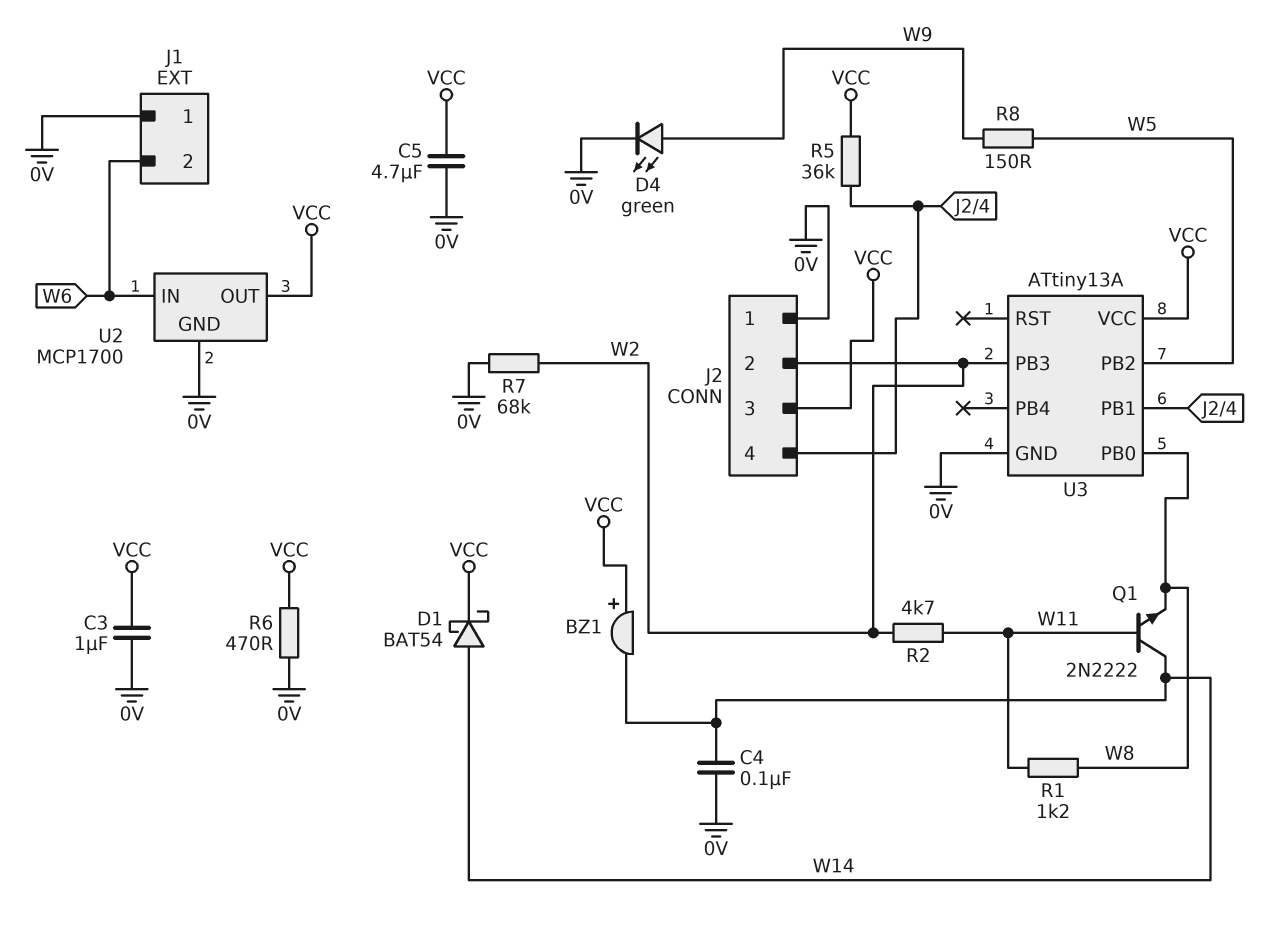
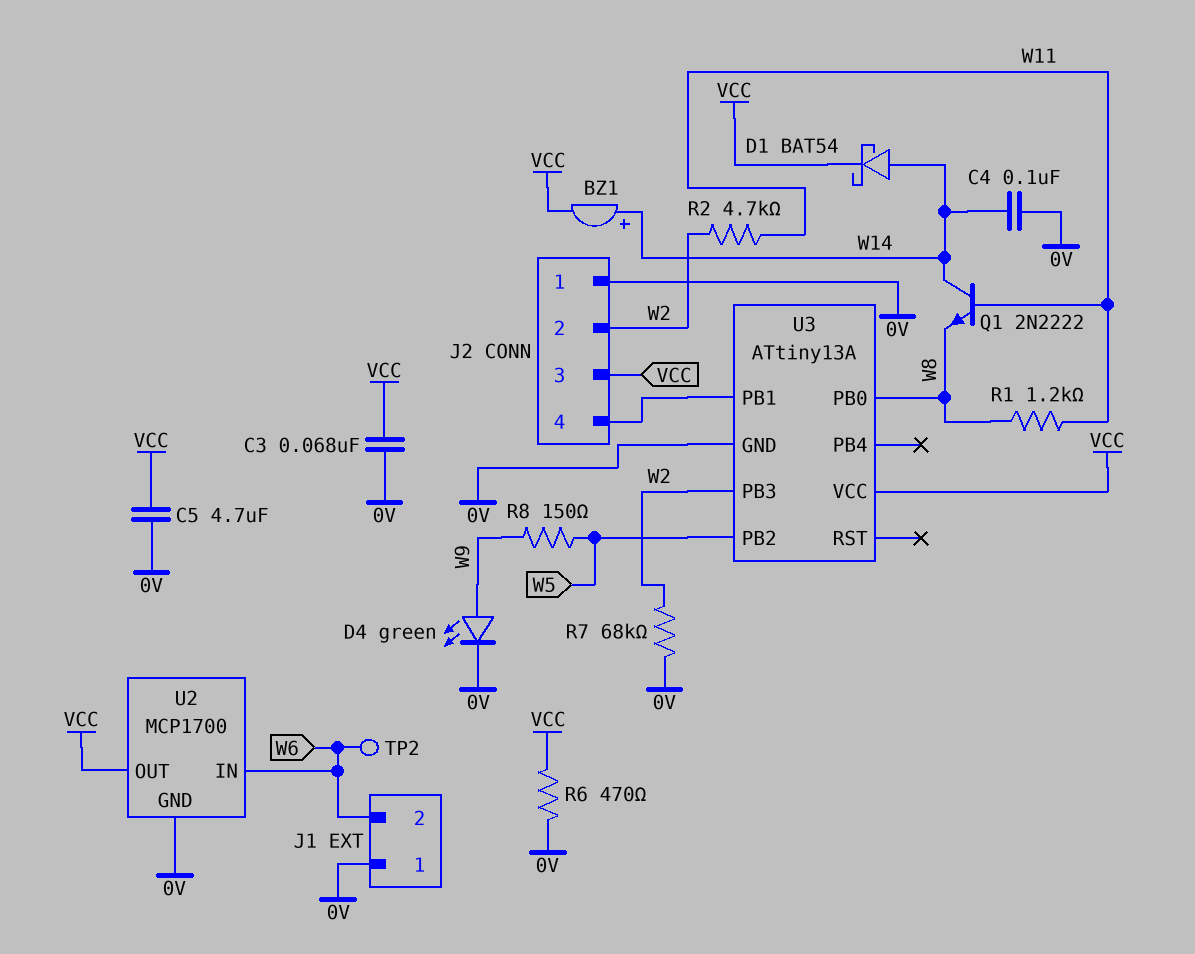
BZ1: buzzer (plus VCC, minus W14) -> buzzer (plus W14, minus VCC)
C3: 1uF (0V, VCC) -> 68nF (0V, VCC)
R5: 36k (J2/4, VCC) -> none
TP2: none -> test point (W6)

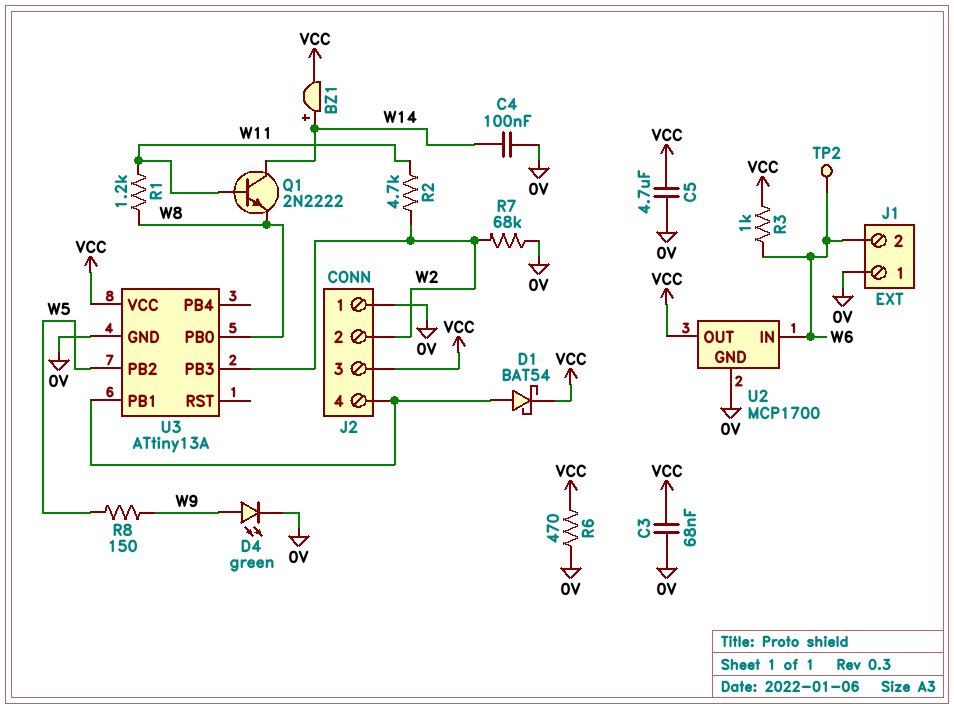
D1: schottky BAT54 (A W14, K VCC) -> schottky BAT54 (A J2/4, K VCC)
R3: none -> 1k (VCC, W6)

